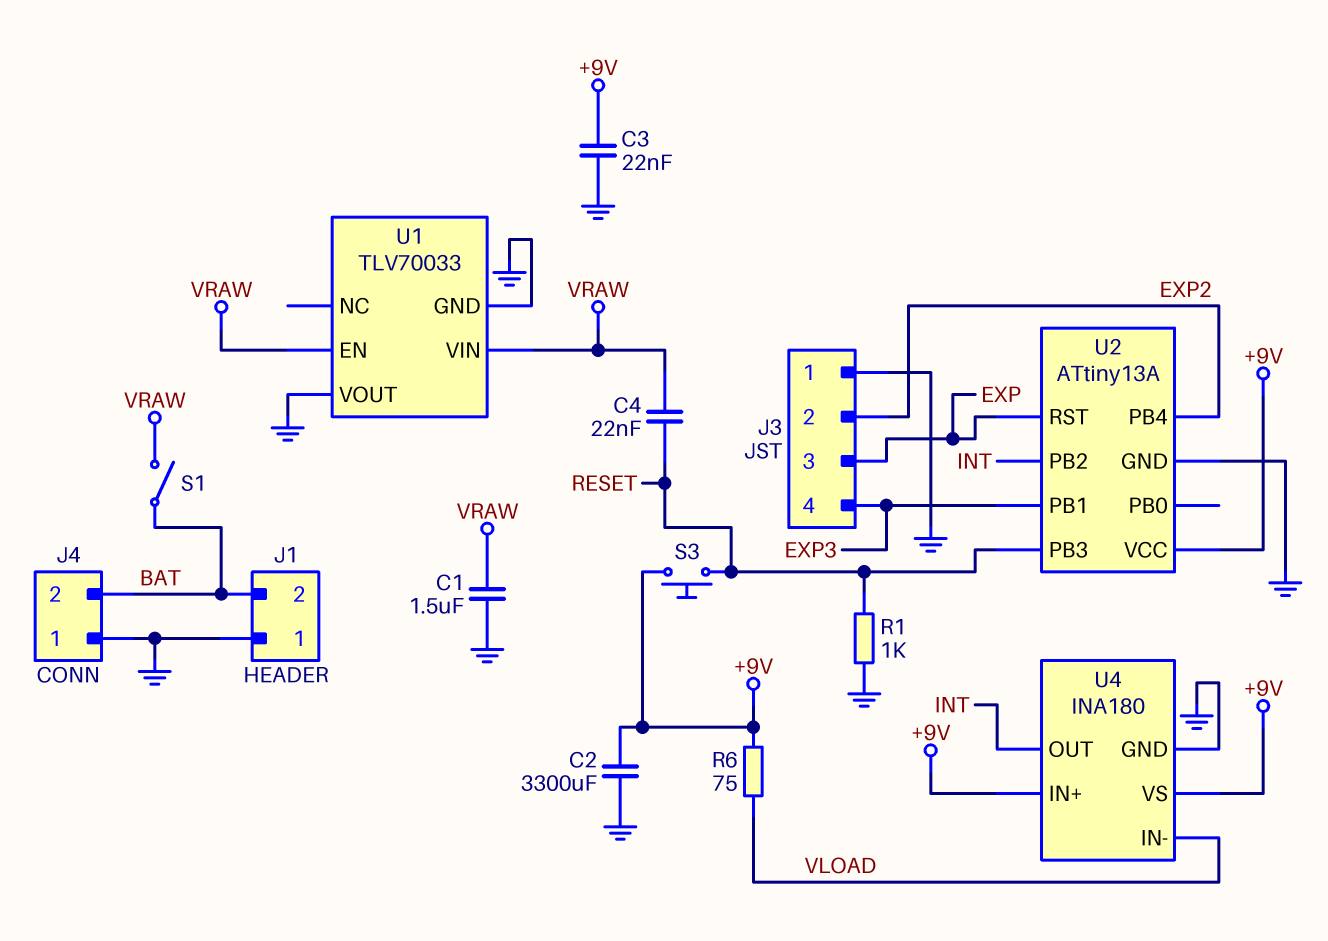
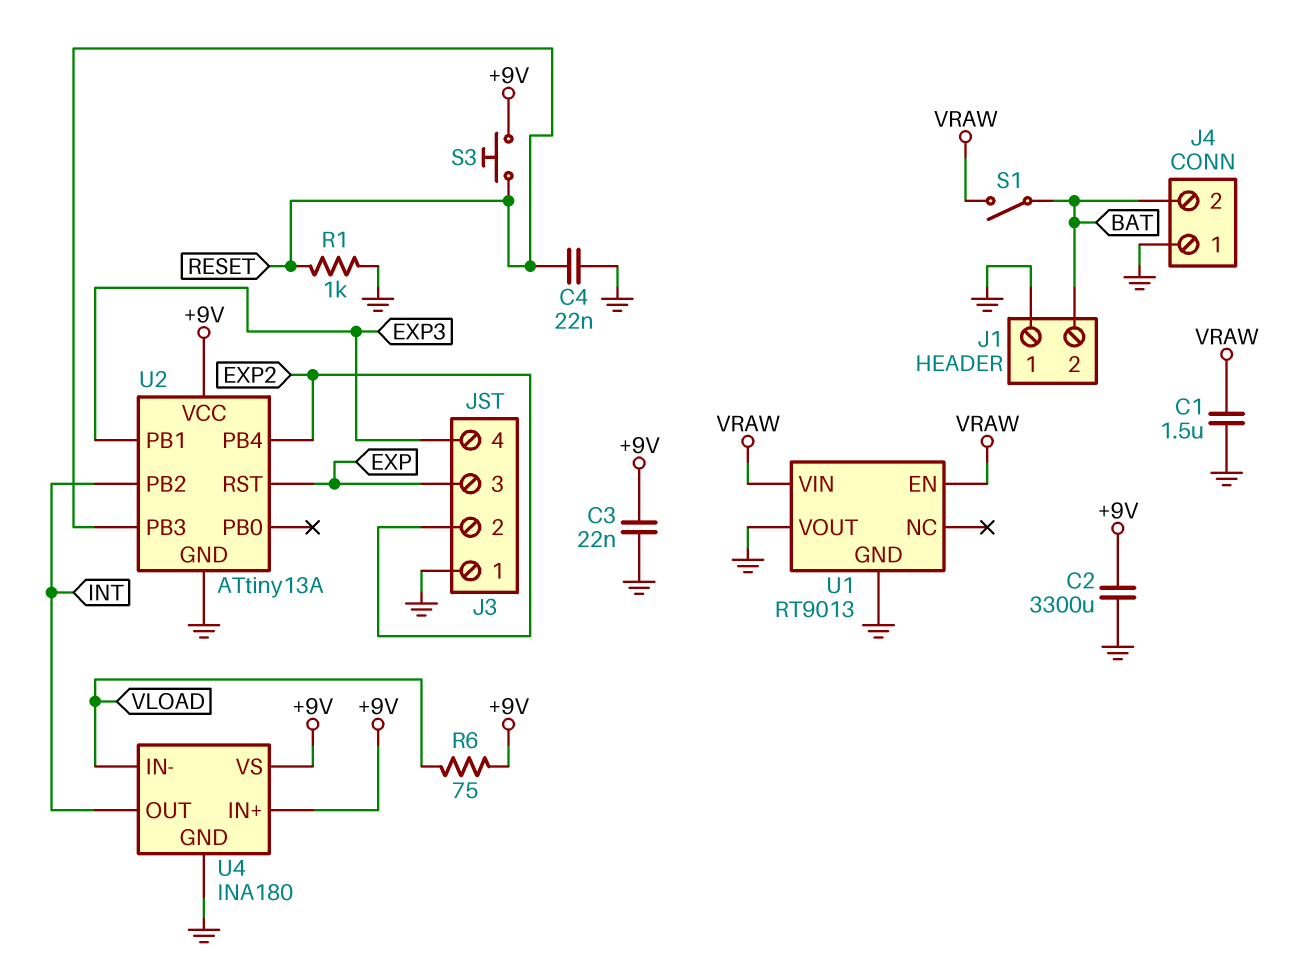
C4: 22nF (RESET, VRAW) -> 22nF (GND, RESET)
U1: TLV70033 -> RT9013

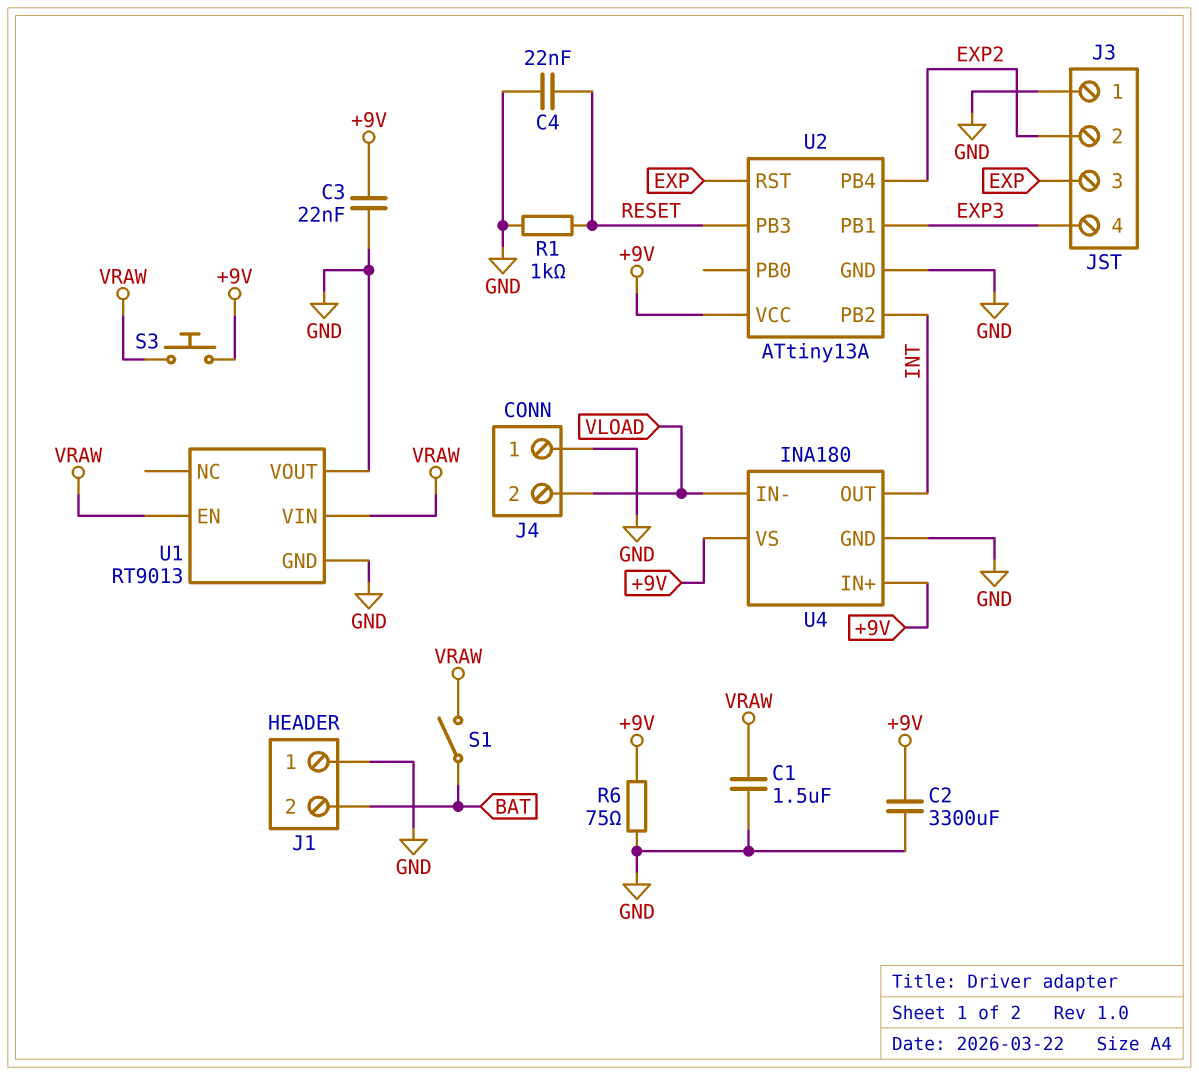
J4 pin 2: BAT -> VLOAD
R6: 75 (+9V, VLOAD) -> 75 (+9V, GND)
S3: button (+9V, RESET) -> button (+9V, VRAW)

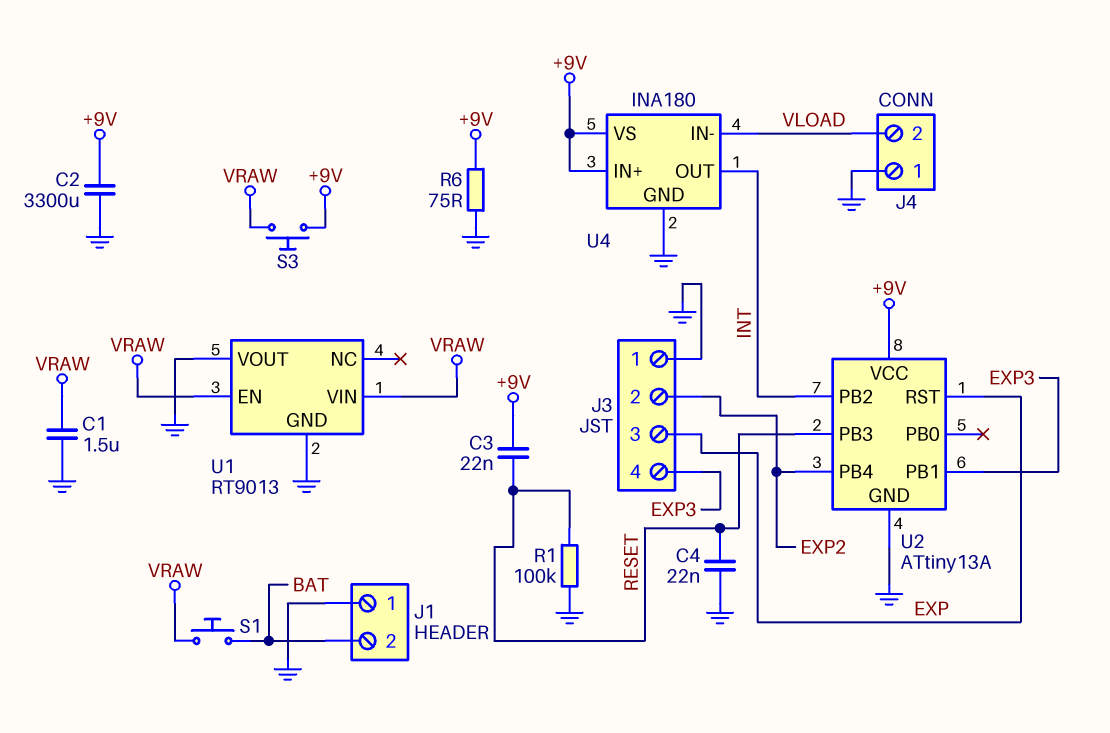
C3: 22nF (+9V, GND) -> 22nF (+9V, RESET)
R1: 1k (GND, RESET) -> 100k (GND, RESET)
S1: switch (BAT, VRAW) -> button (BAT, VRAW)

